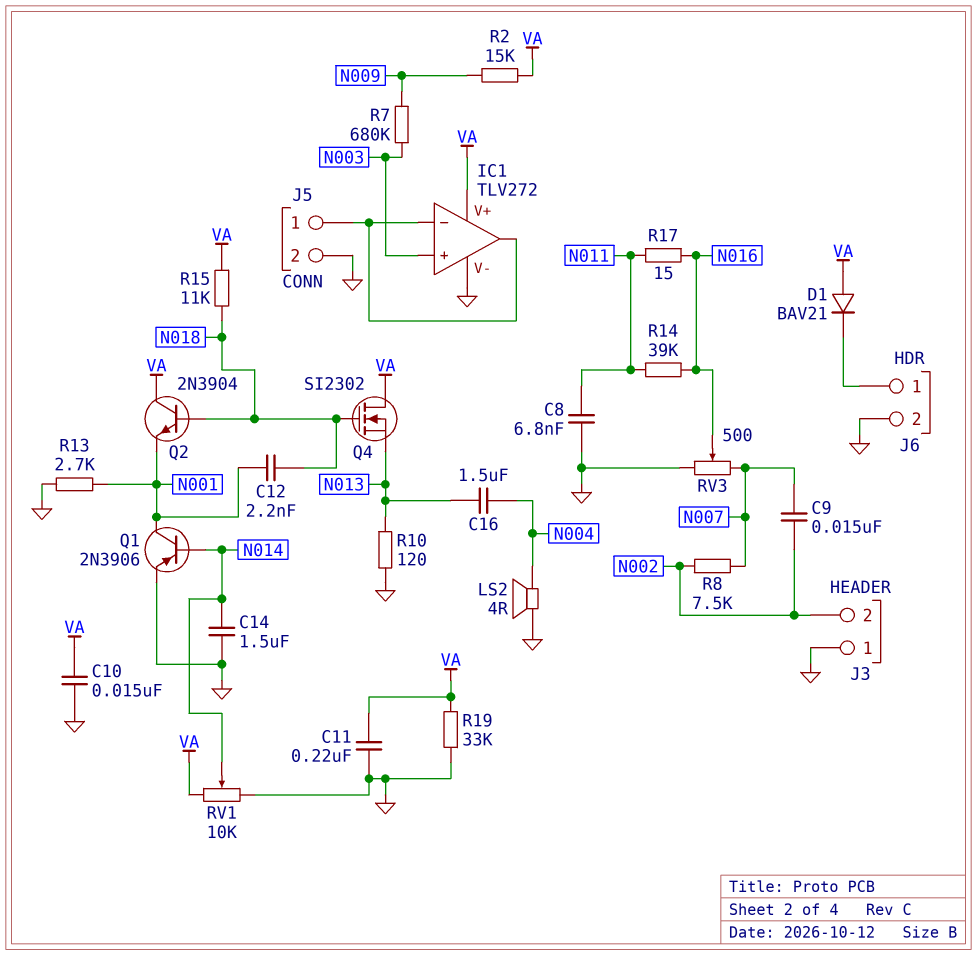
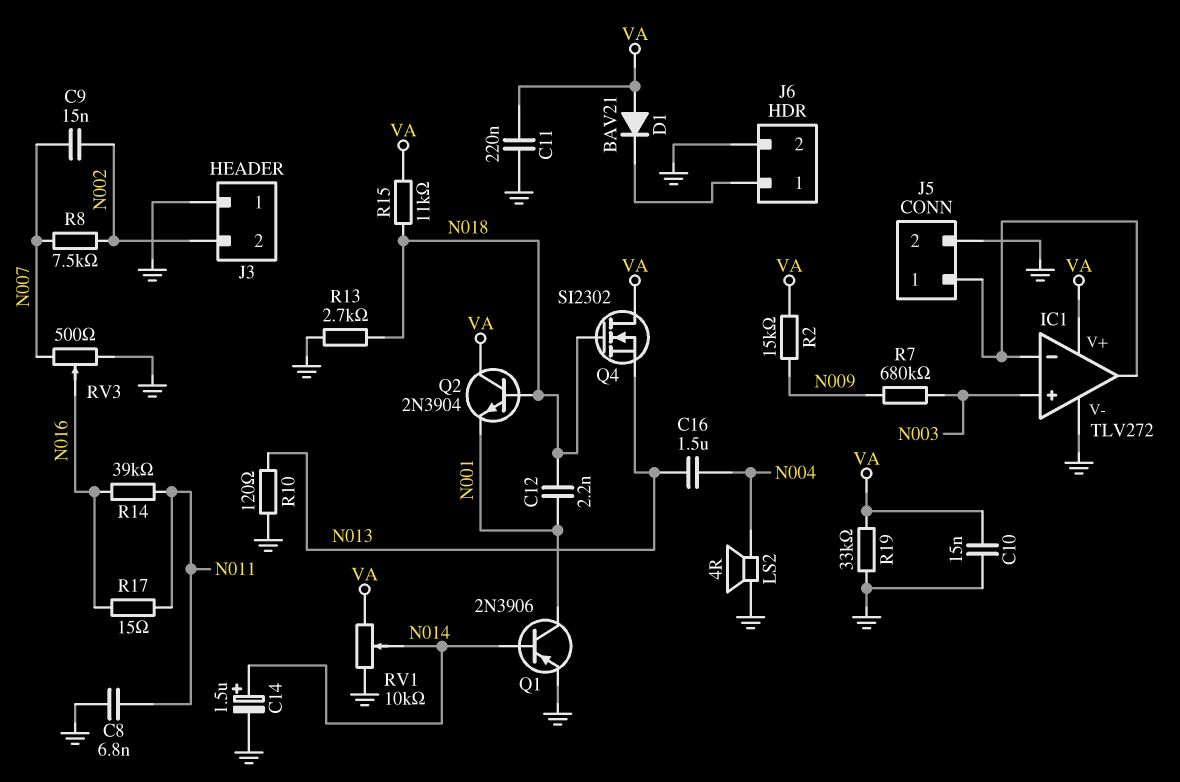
C14: 1.5uF (GND, N014) -> 1.5uF (plus N014, minus GND)
R13: 2.7k (GND, N001) -> 2.7k (GND, N018)

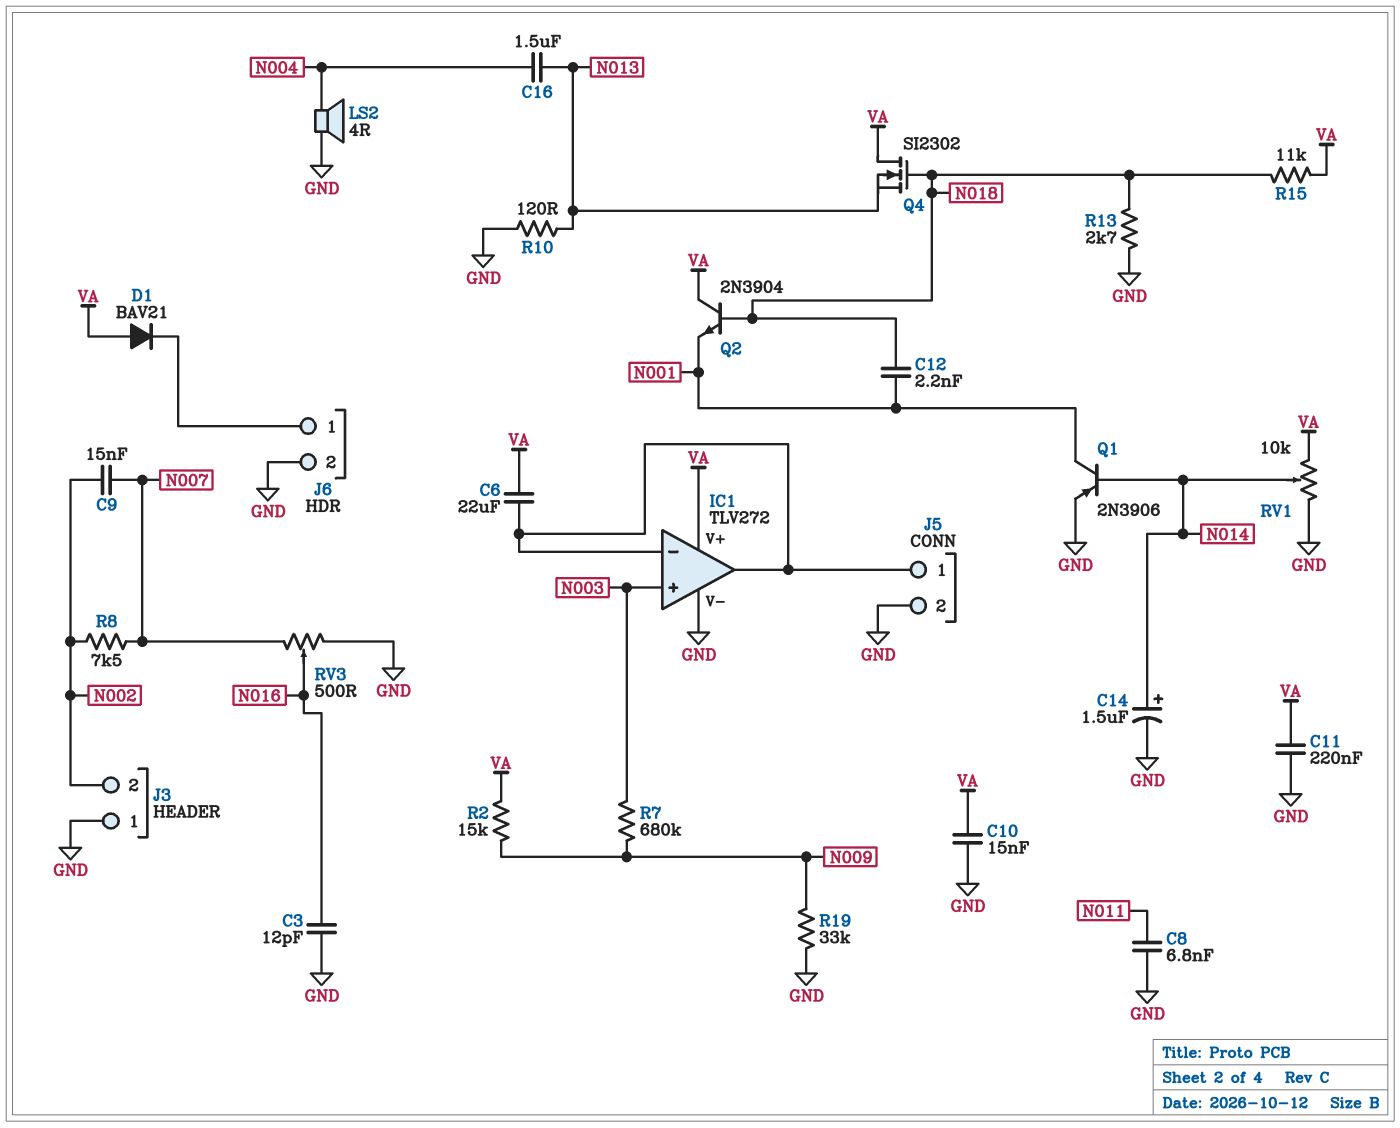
C3: none -> 12pF (GND, N016)
C6: none -> 22uF (IC1/in-, VA)
R14: 39k (N011, N016) -> none
R17: 15 (N011, N016) -> none
R19: 33k (GND, VA) -> 33k (GND, N009)

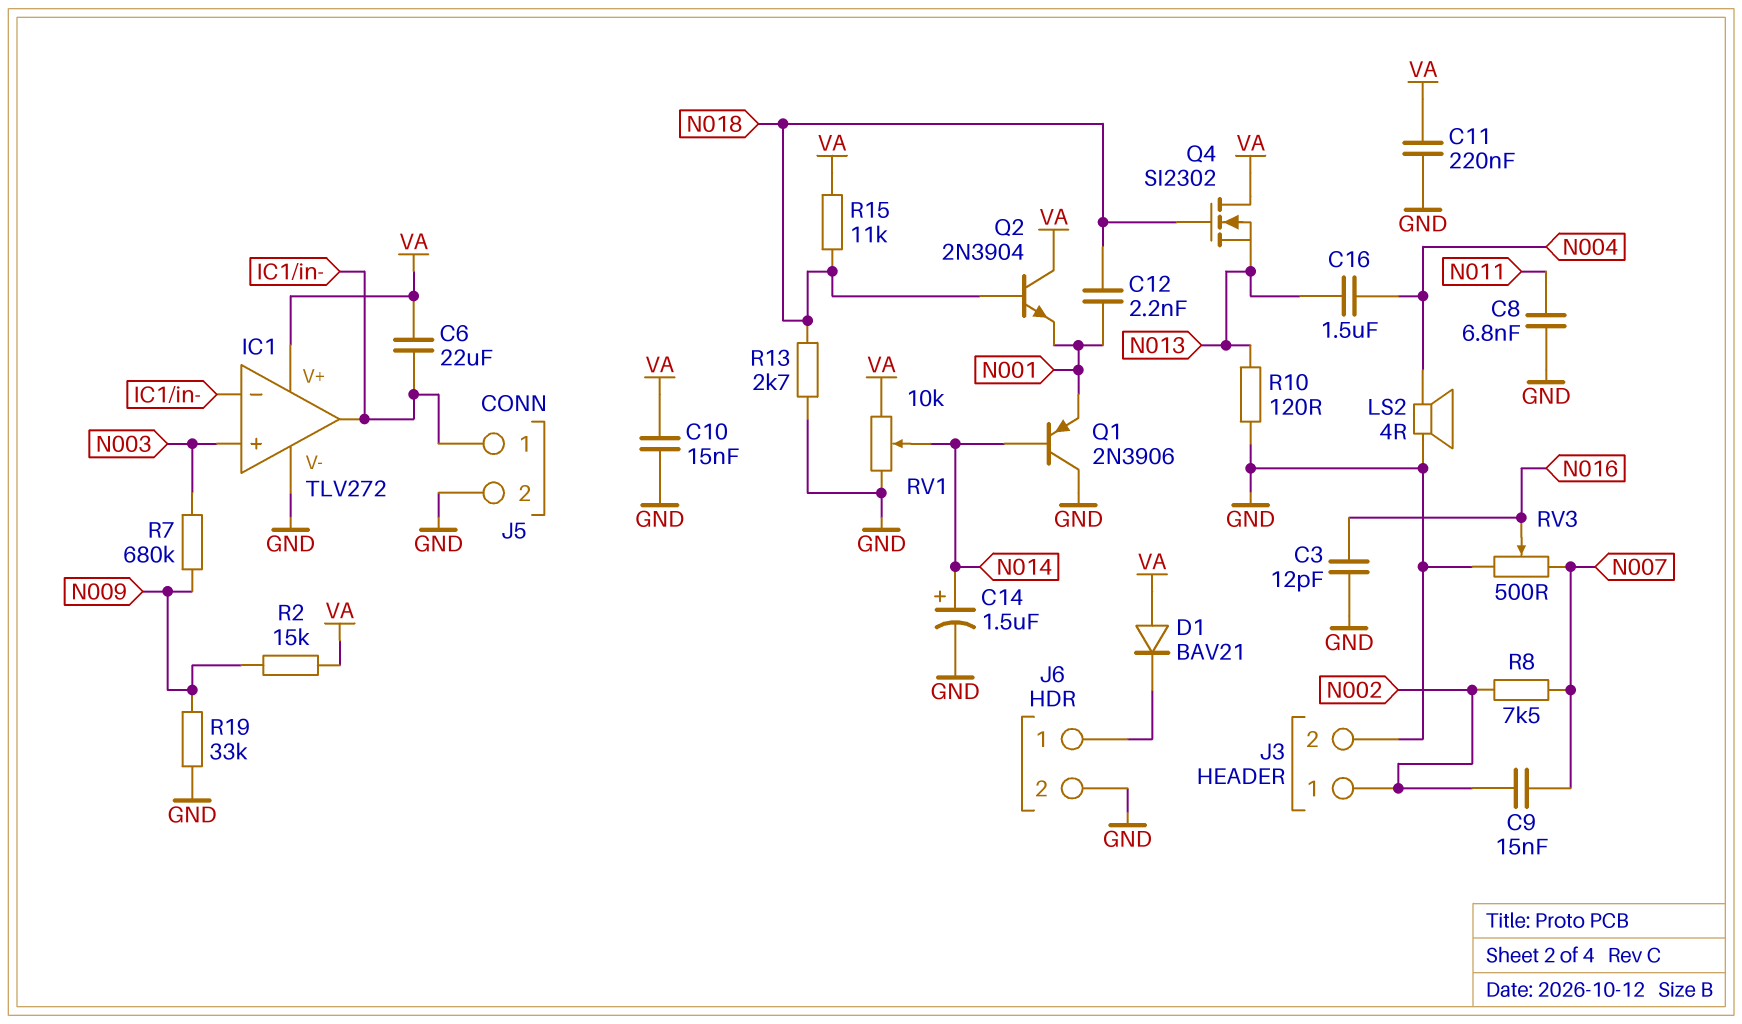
J3 pin 1: GND -> N002
J3 pin 2: N002 -> GND
Q1: PNP 2N3906 (B N014, C N001, E GND) -> PNP 2N3906 (B N014, C GND, E N001)

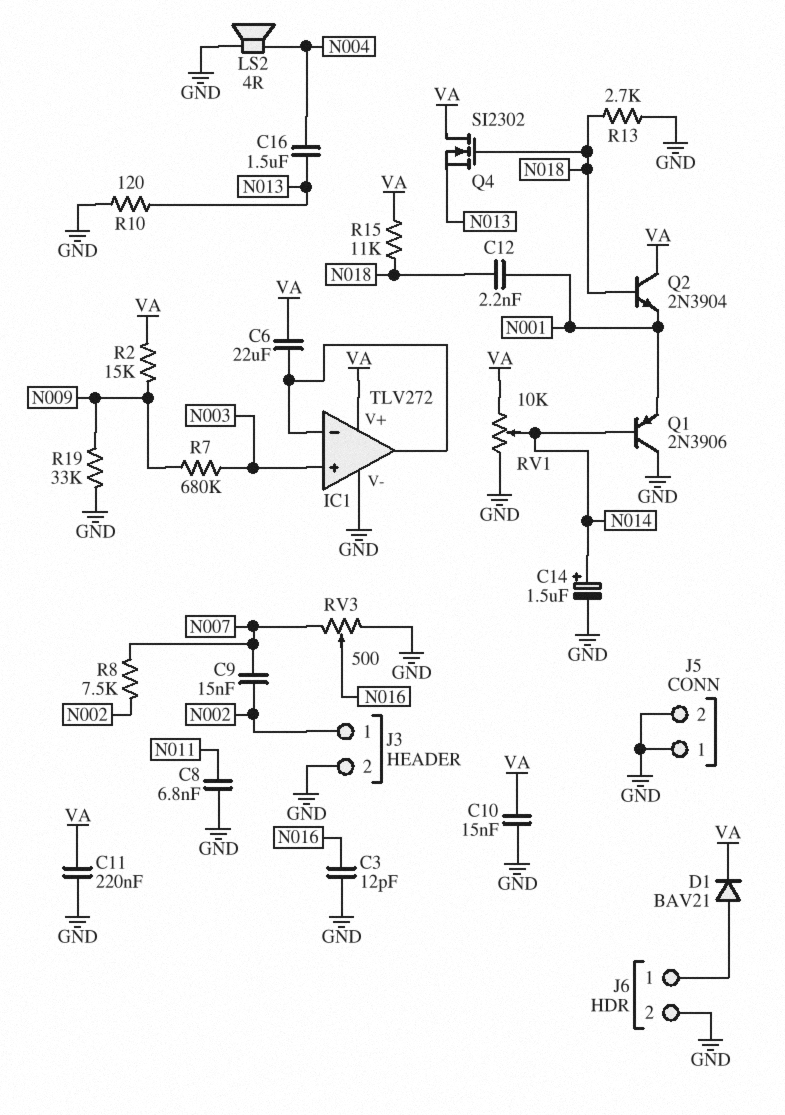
D1: diode BAV21 (A VA, K J6/1) -> diode BAV21 (A J6/1, K VA)
J5 pin 1: IC1/in- -> GND

